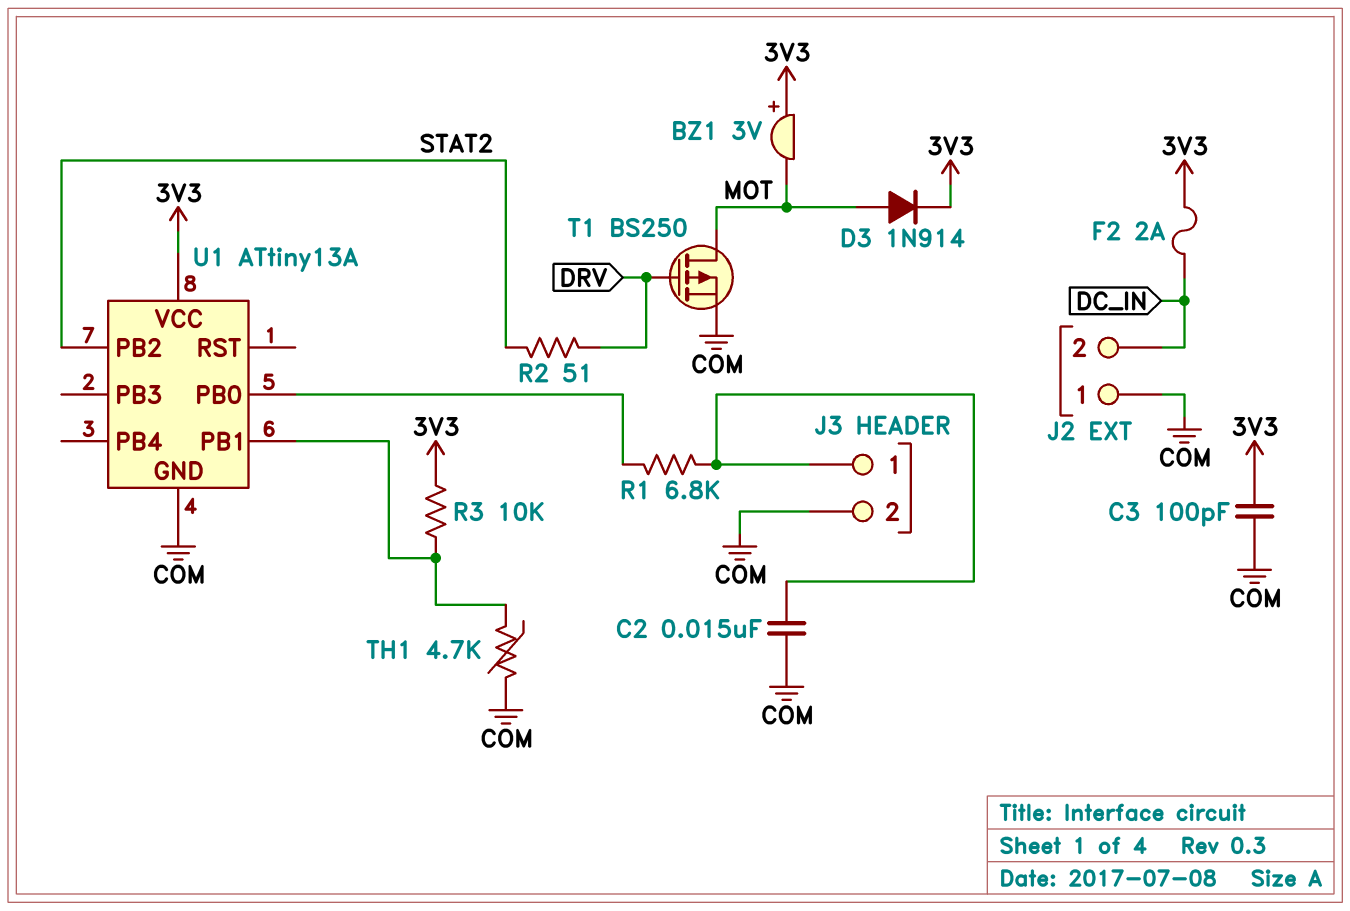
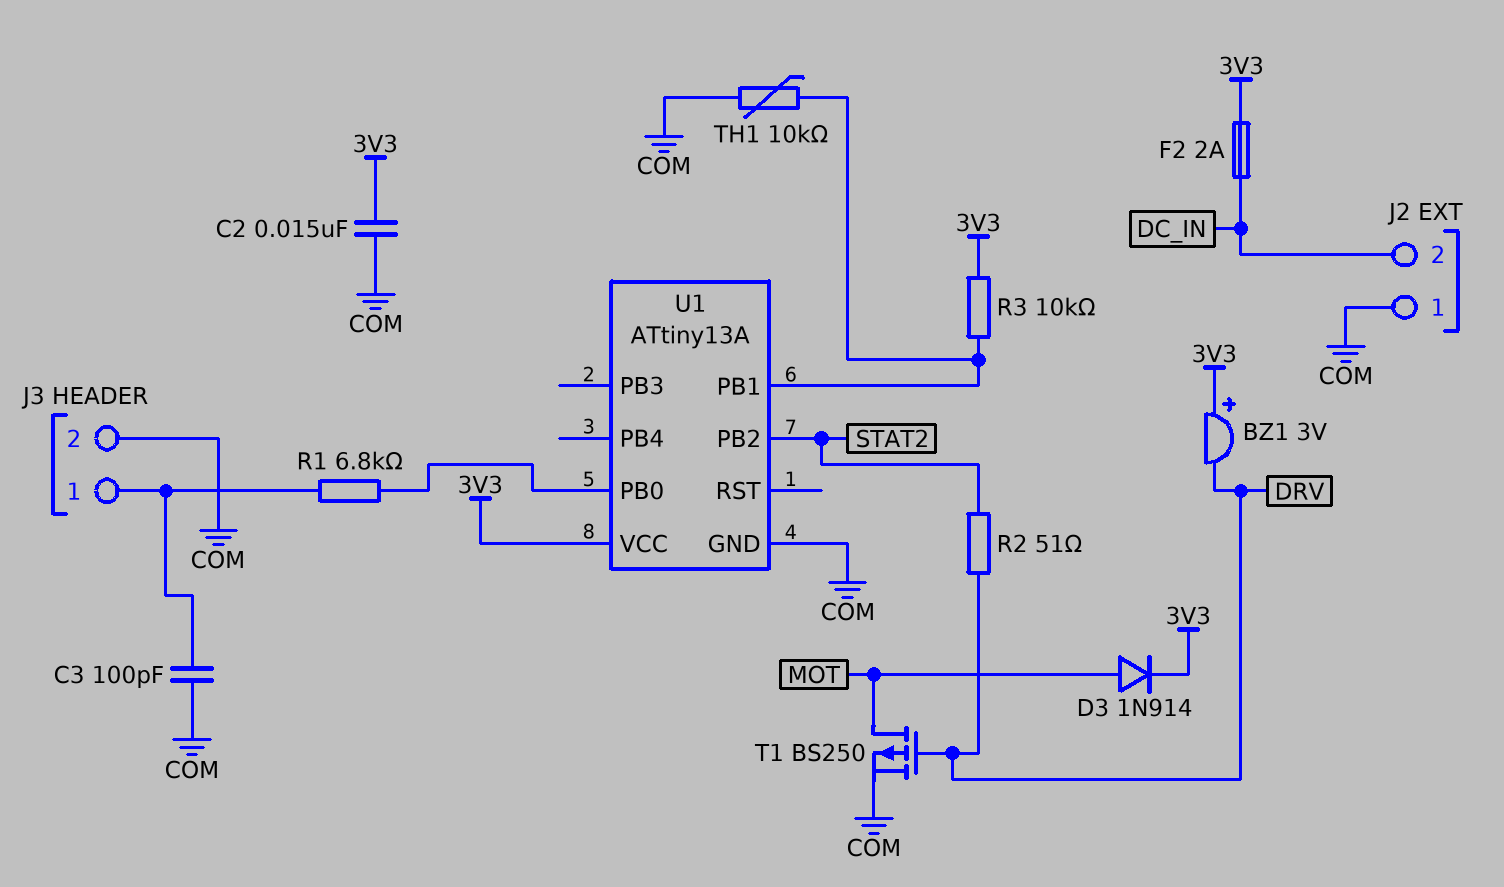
BZ1: buzzer 3V (plus 3V3, minus MOT) -> buzzer 3V (plus 3V3, minus DRV)
C2: 15nF (COM, J3/1) -> 15nF (3V3, COM)
C3: 100pF (3V3, COM) -> 100pF (COM, J3/1)
TH1: 4.7k (COM, U1/PB1) -> 10k (COM, U1/PB1)

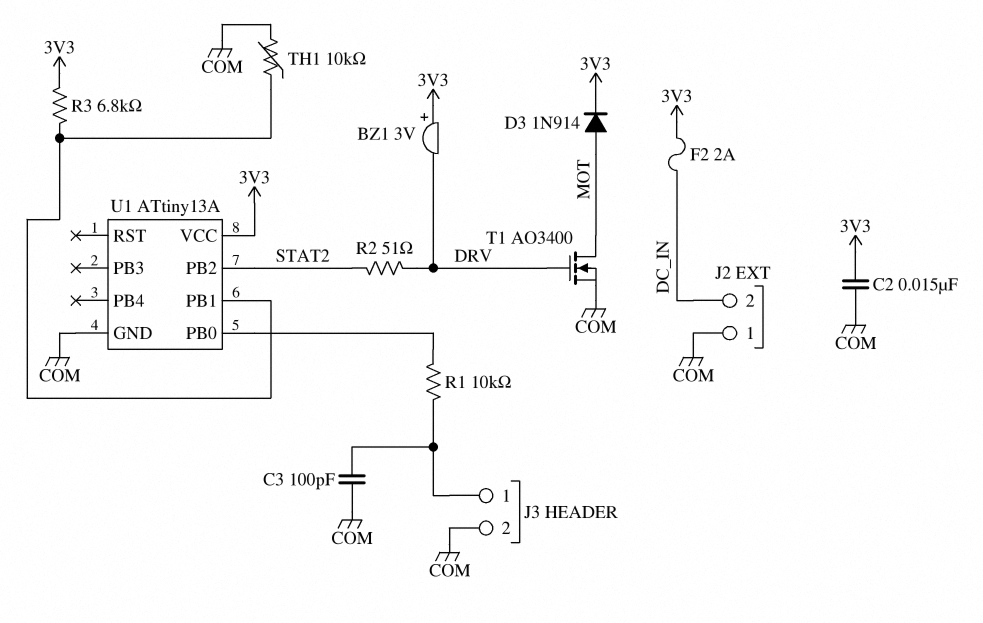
R1: 6.8k (J3/1, U1/PB0) -> 10k (J3/1, U1/PB0)
R3: 10k (3V3, U1/PB1) -> 6.8k (3V3, U1/PB1)
T1: PMOS BS250 (G DRV, D MOT, S COM) -> NMOS AO3400 (G DRV, D MOT, S COM)

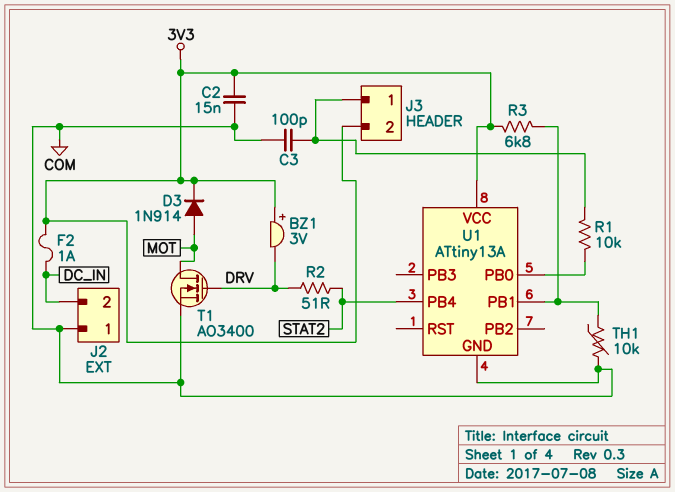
F2: 2A (3V3, DC_IN) -> 1A (3V3, DC_IN)
J3 pin 2: COM -> 3V3
U1 pin PB2: STAT2 -> none
U1 pin PB4: none -> STAT2

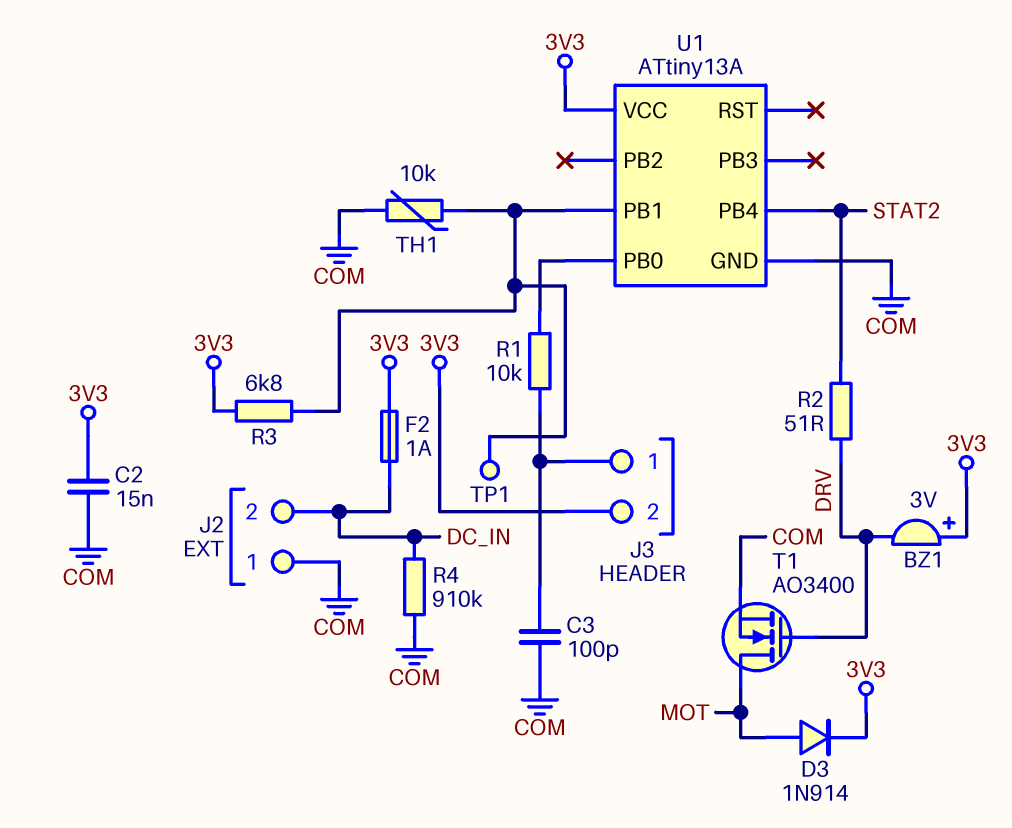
R4: none -> 910k (COM, DC_IN)
TP1: none -> test point (U1/PB1)

